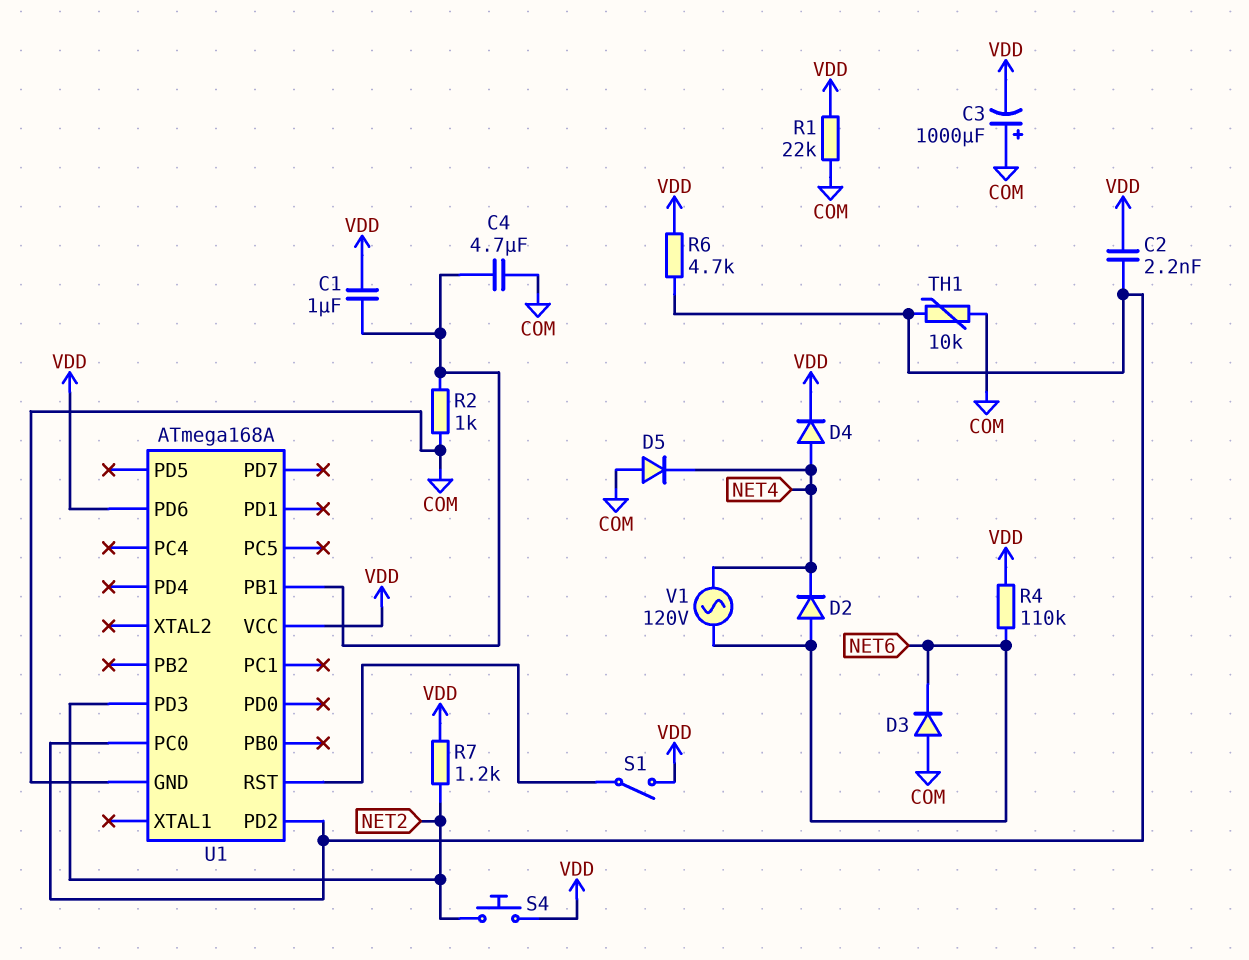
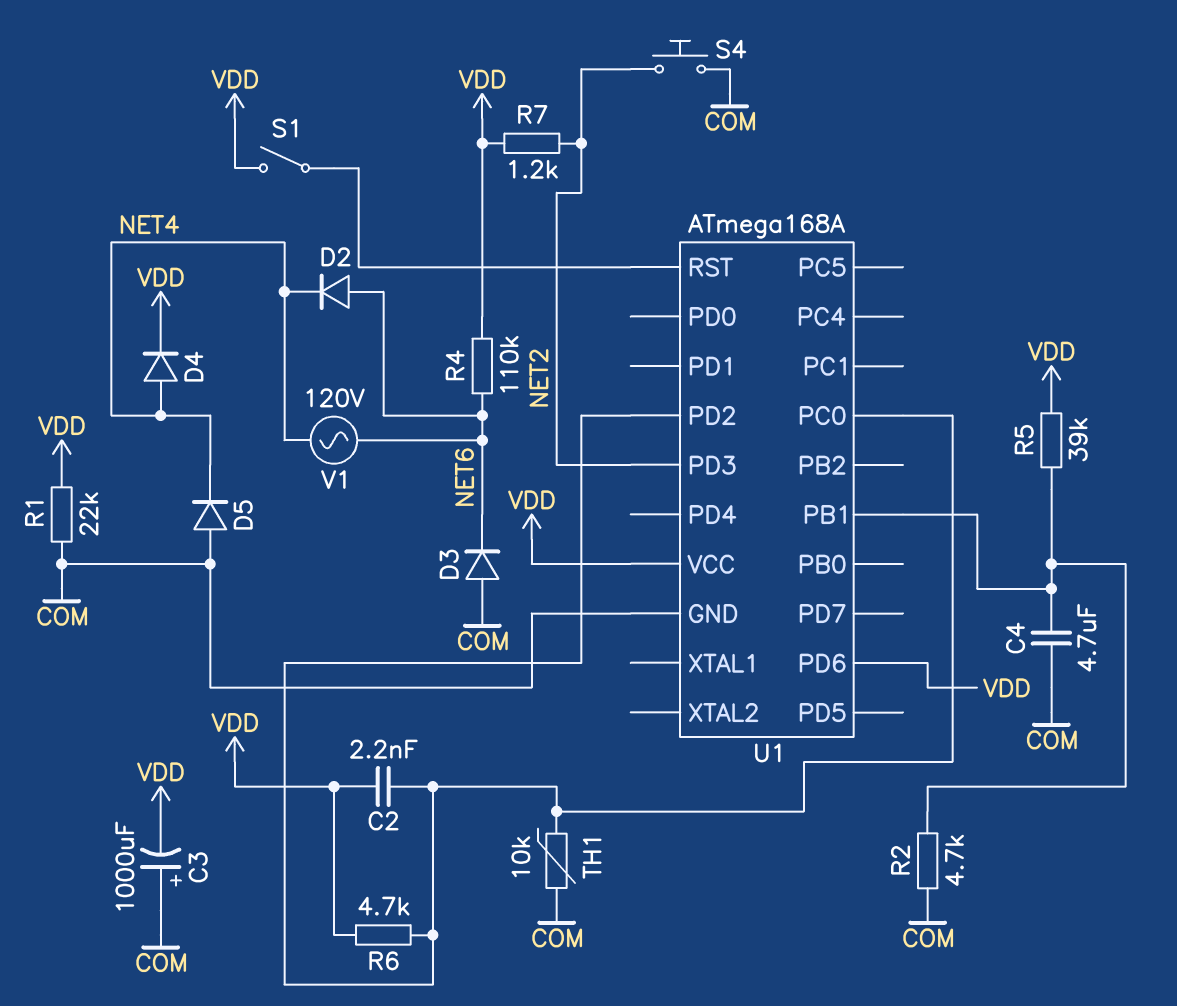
C1: 1uF (U1/PB1, VDD) -> none
R2: 1k (COM, U1/PB1) -> 4.7k (COM, U1/PB1)
R5: none -> 39k (U1/PB1, VDD)
S4: button (NET2, VDD) -> button (COM, NET2)

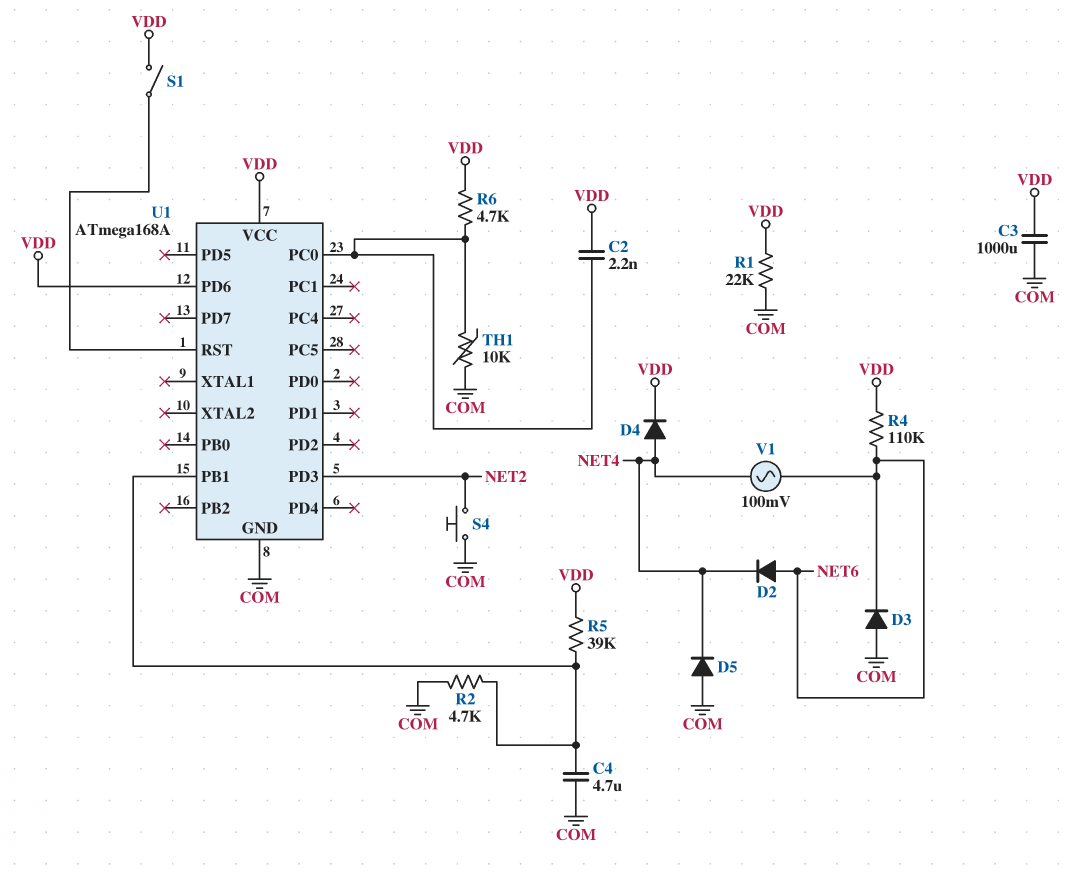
C3: 1000uF (plus COM, minus VDD) -> 1000uF (COM, VDD)
R7: 1.2k (NET2, VDD) -> none
U1 pin PD2: U1/PC0 -> none
V1: AC 120V (NET4, NET6) -> AC 100mV (NET4, NET6)

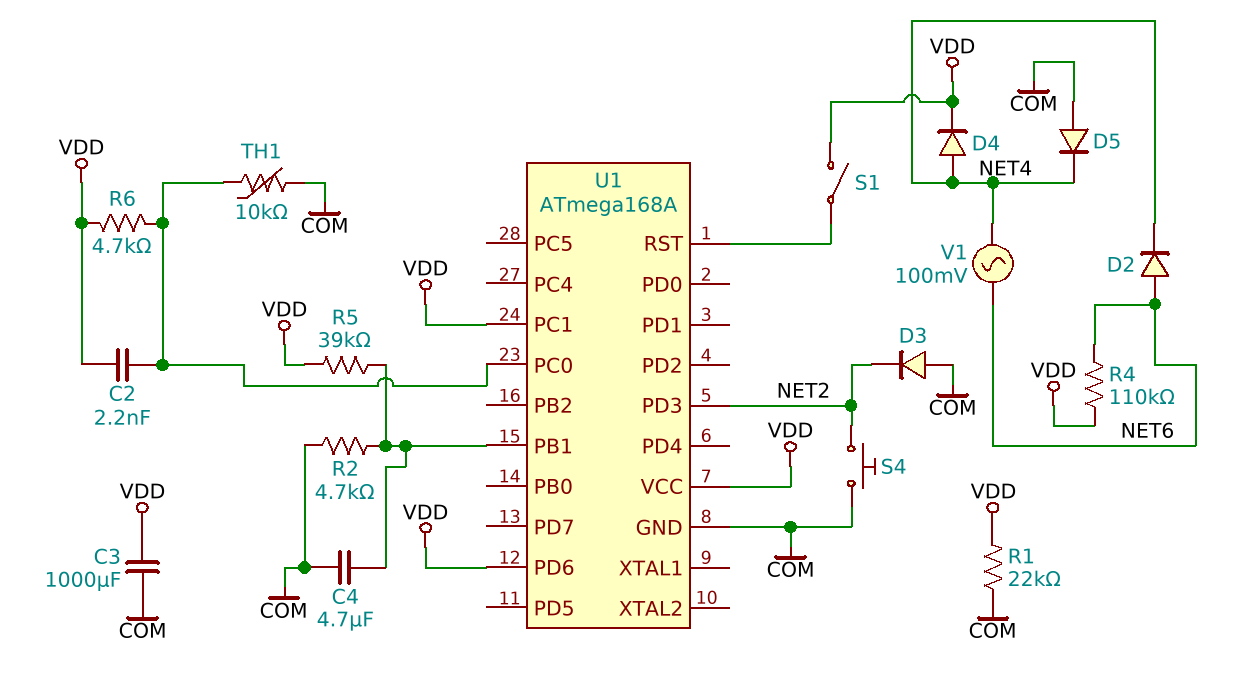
D3: diode (A COM, K NET6) -> diode (A COM, K NET2)
U1 pin PC1: none -> VDD

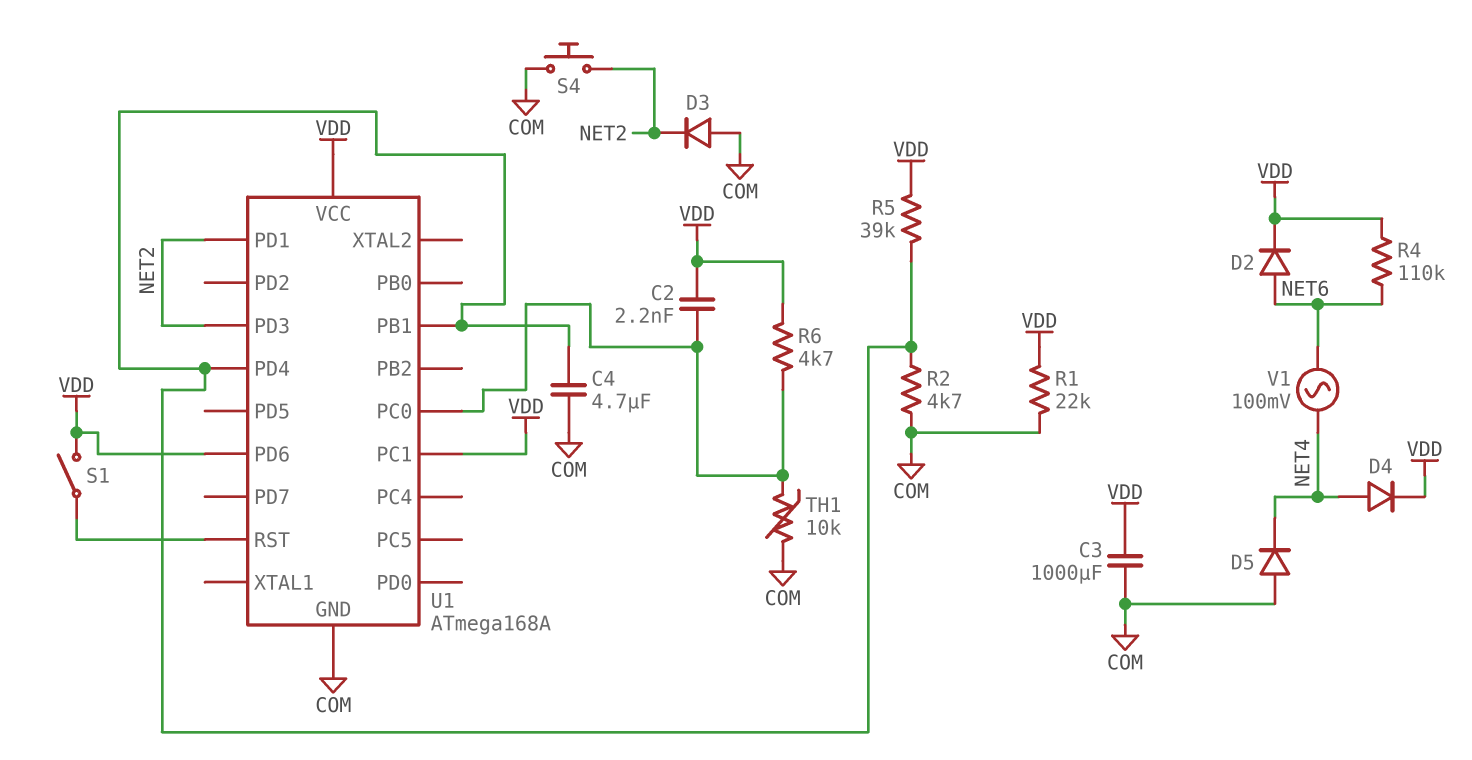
D2: diode (A NET6, K NET4) -> diode (A NET6, K VDD)
U1 pin PD1: none -> NET2
U1 pin PD4: none -> U1/PB1

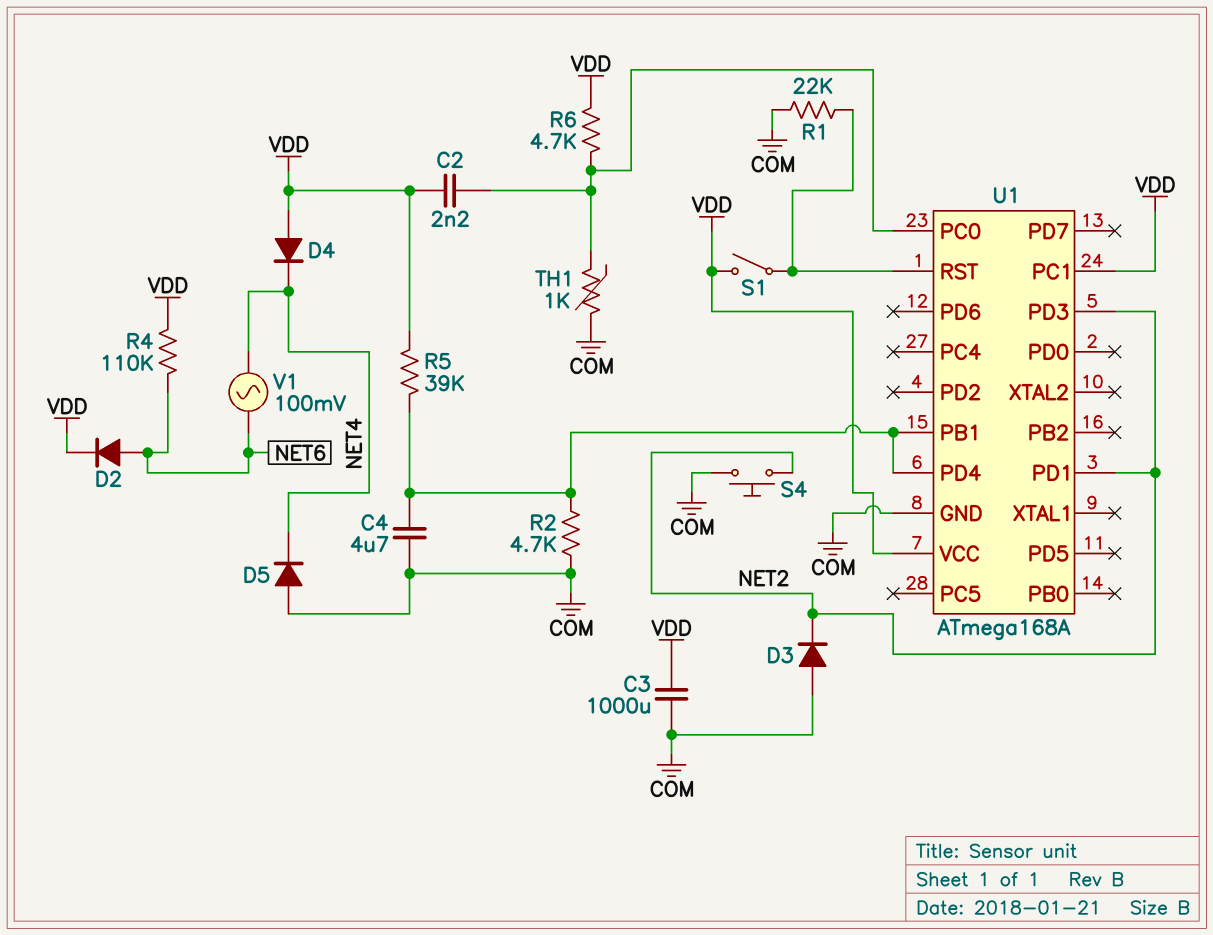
D4: diode (A NET4, K VDD) -> diode (A VDD, K NET4)
R1: 22k (COM, VDD) -> 22k (COM, U1/RST)
TH1: 10k (COM, U1/PC0) -> 1k (COM, U1/PC0)
U1 pin PD6: VDD -> none

